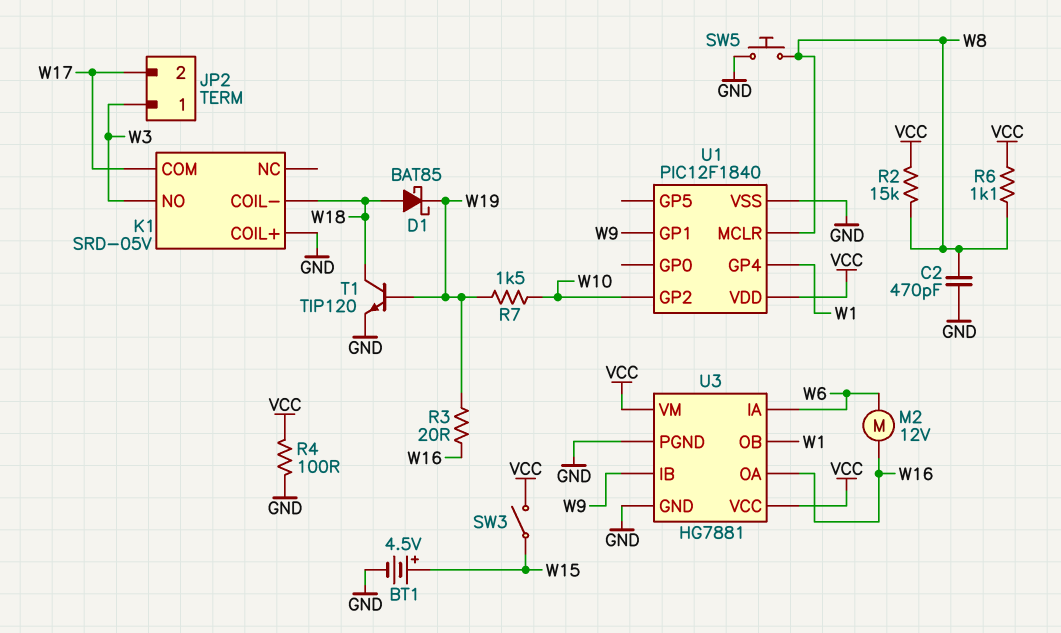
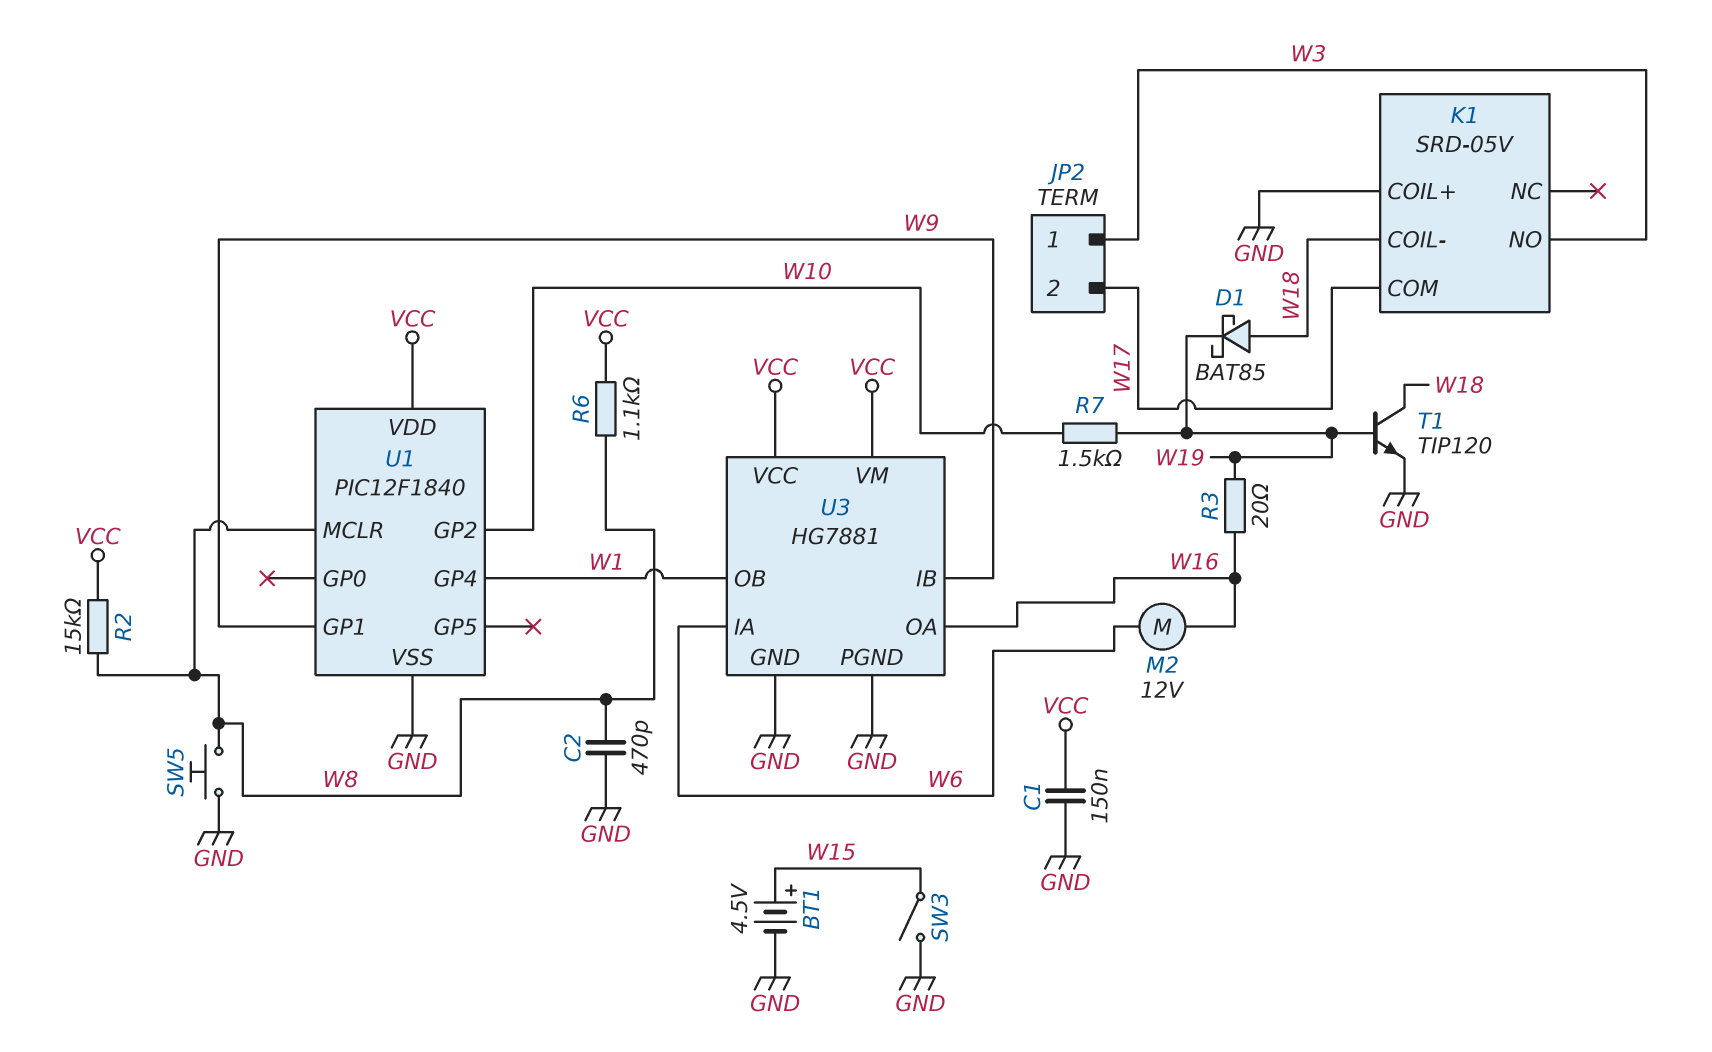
C1: none -> 150nF (GND, VCC)
R4: 100 (GND, VCC) -> none
SW3: switch (VCC, W15) -> switch (GND, W15)

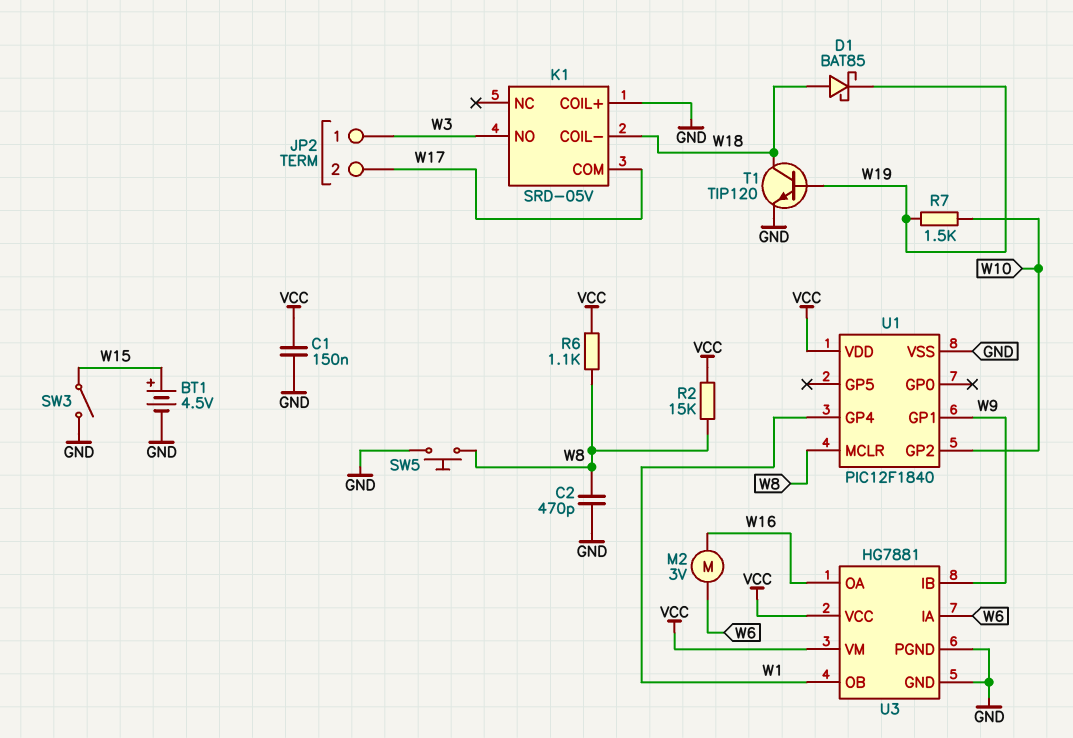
M2: motor 12V (W6, W16) -> motor 3V (W6, W16)
R3: 20 (W16, W19) -> none

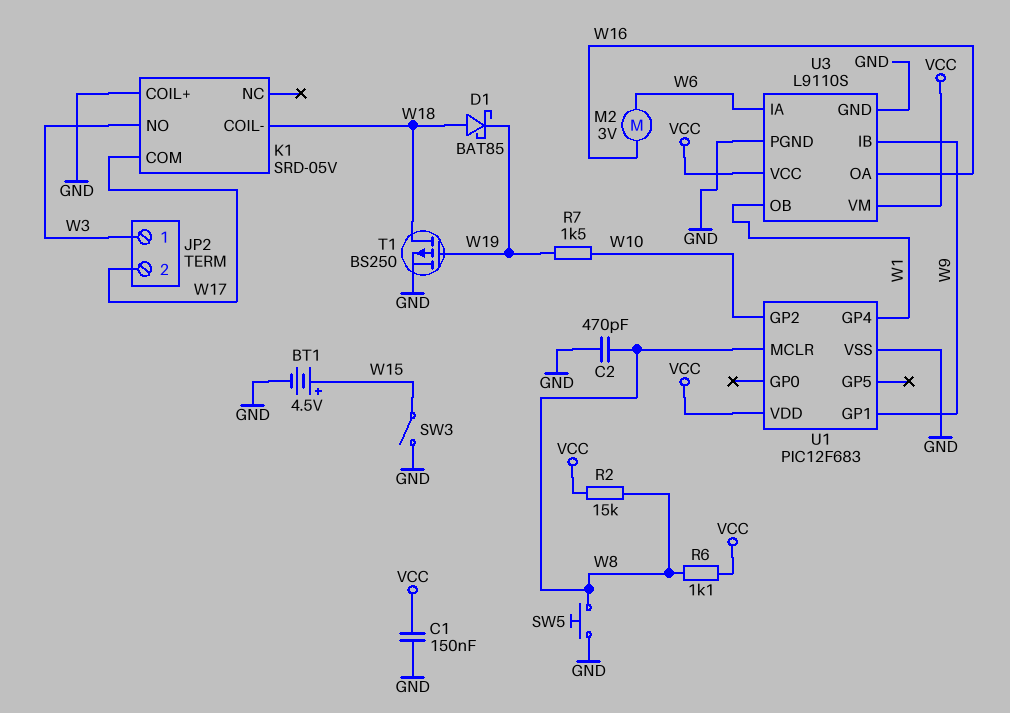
T1: NPN TIP120 (B W19, C W18, E GND) -> PMOS BS250 (G W19, D W18, S GND)
U1: PIC12F1840 -> PIC12F683
U3: HG7881 -> L9110S

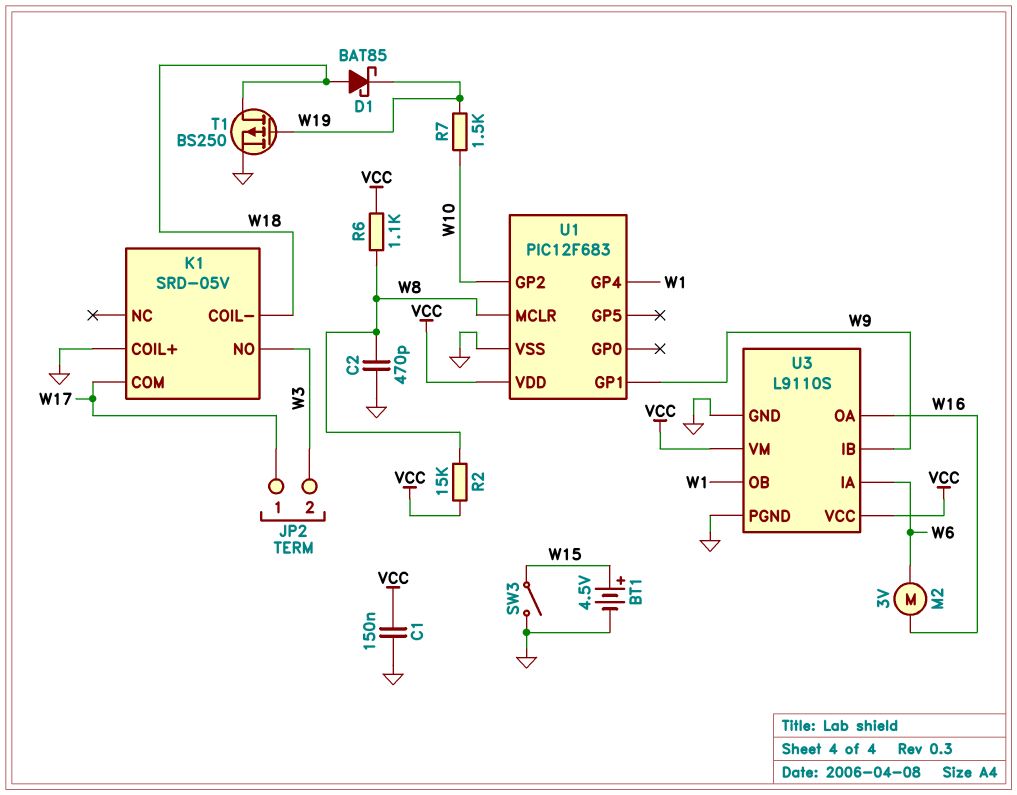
JP2 pin 1: W3 -> W17
JP2 pin 2: W17 -> W3
SW5: button (GND, W8) -> none

